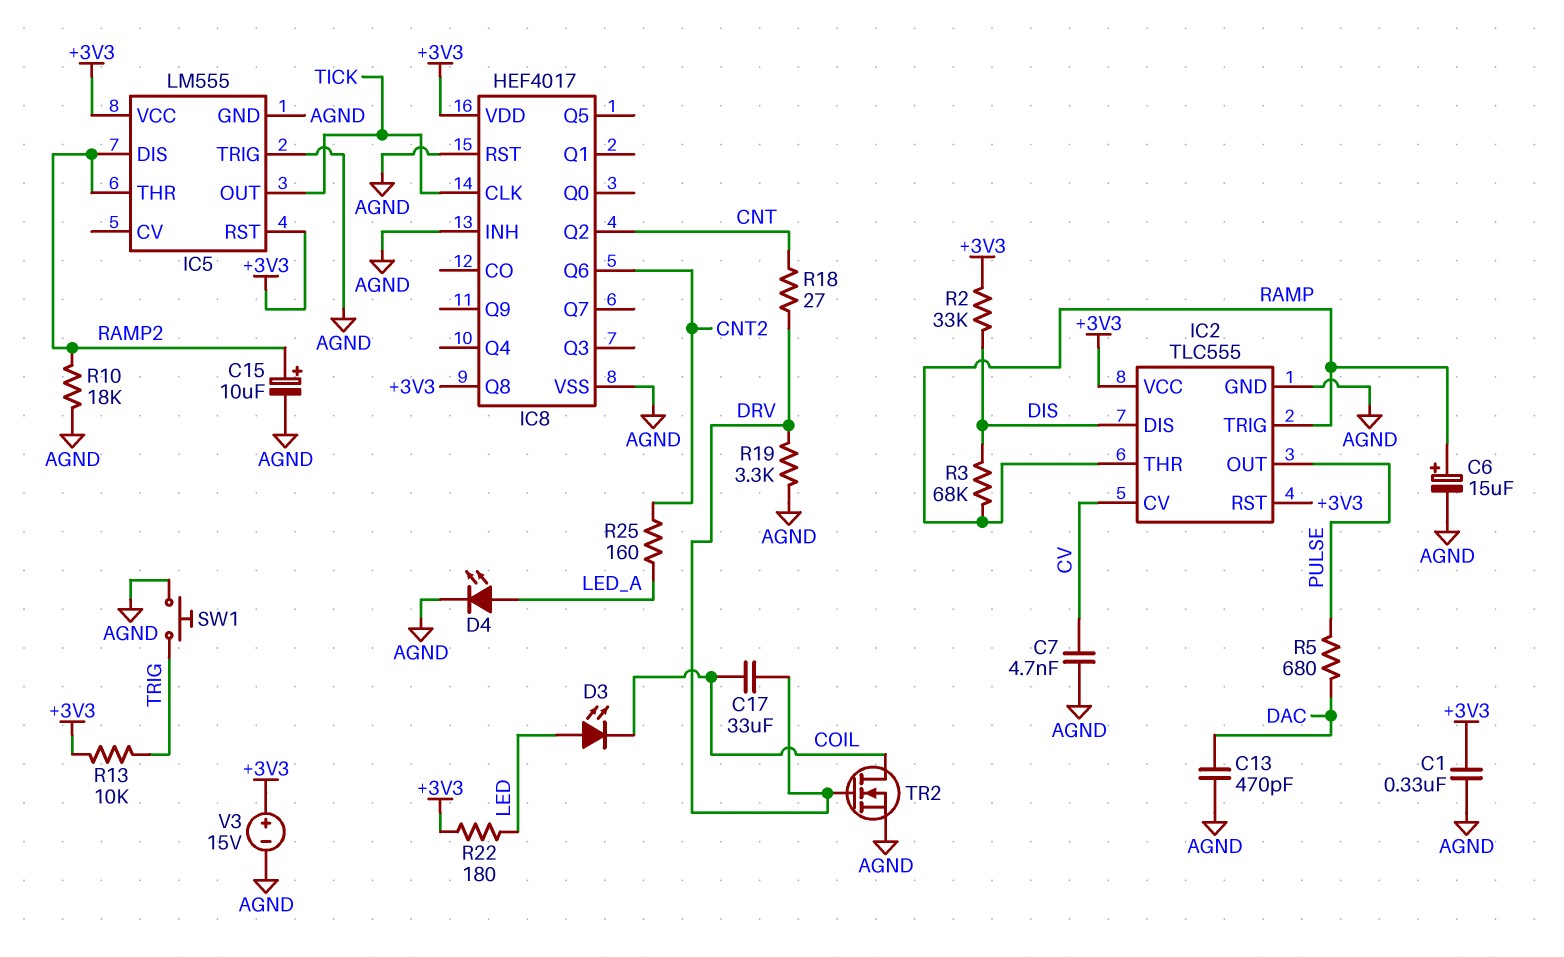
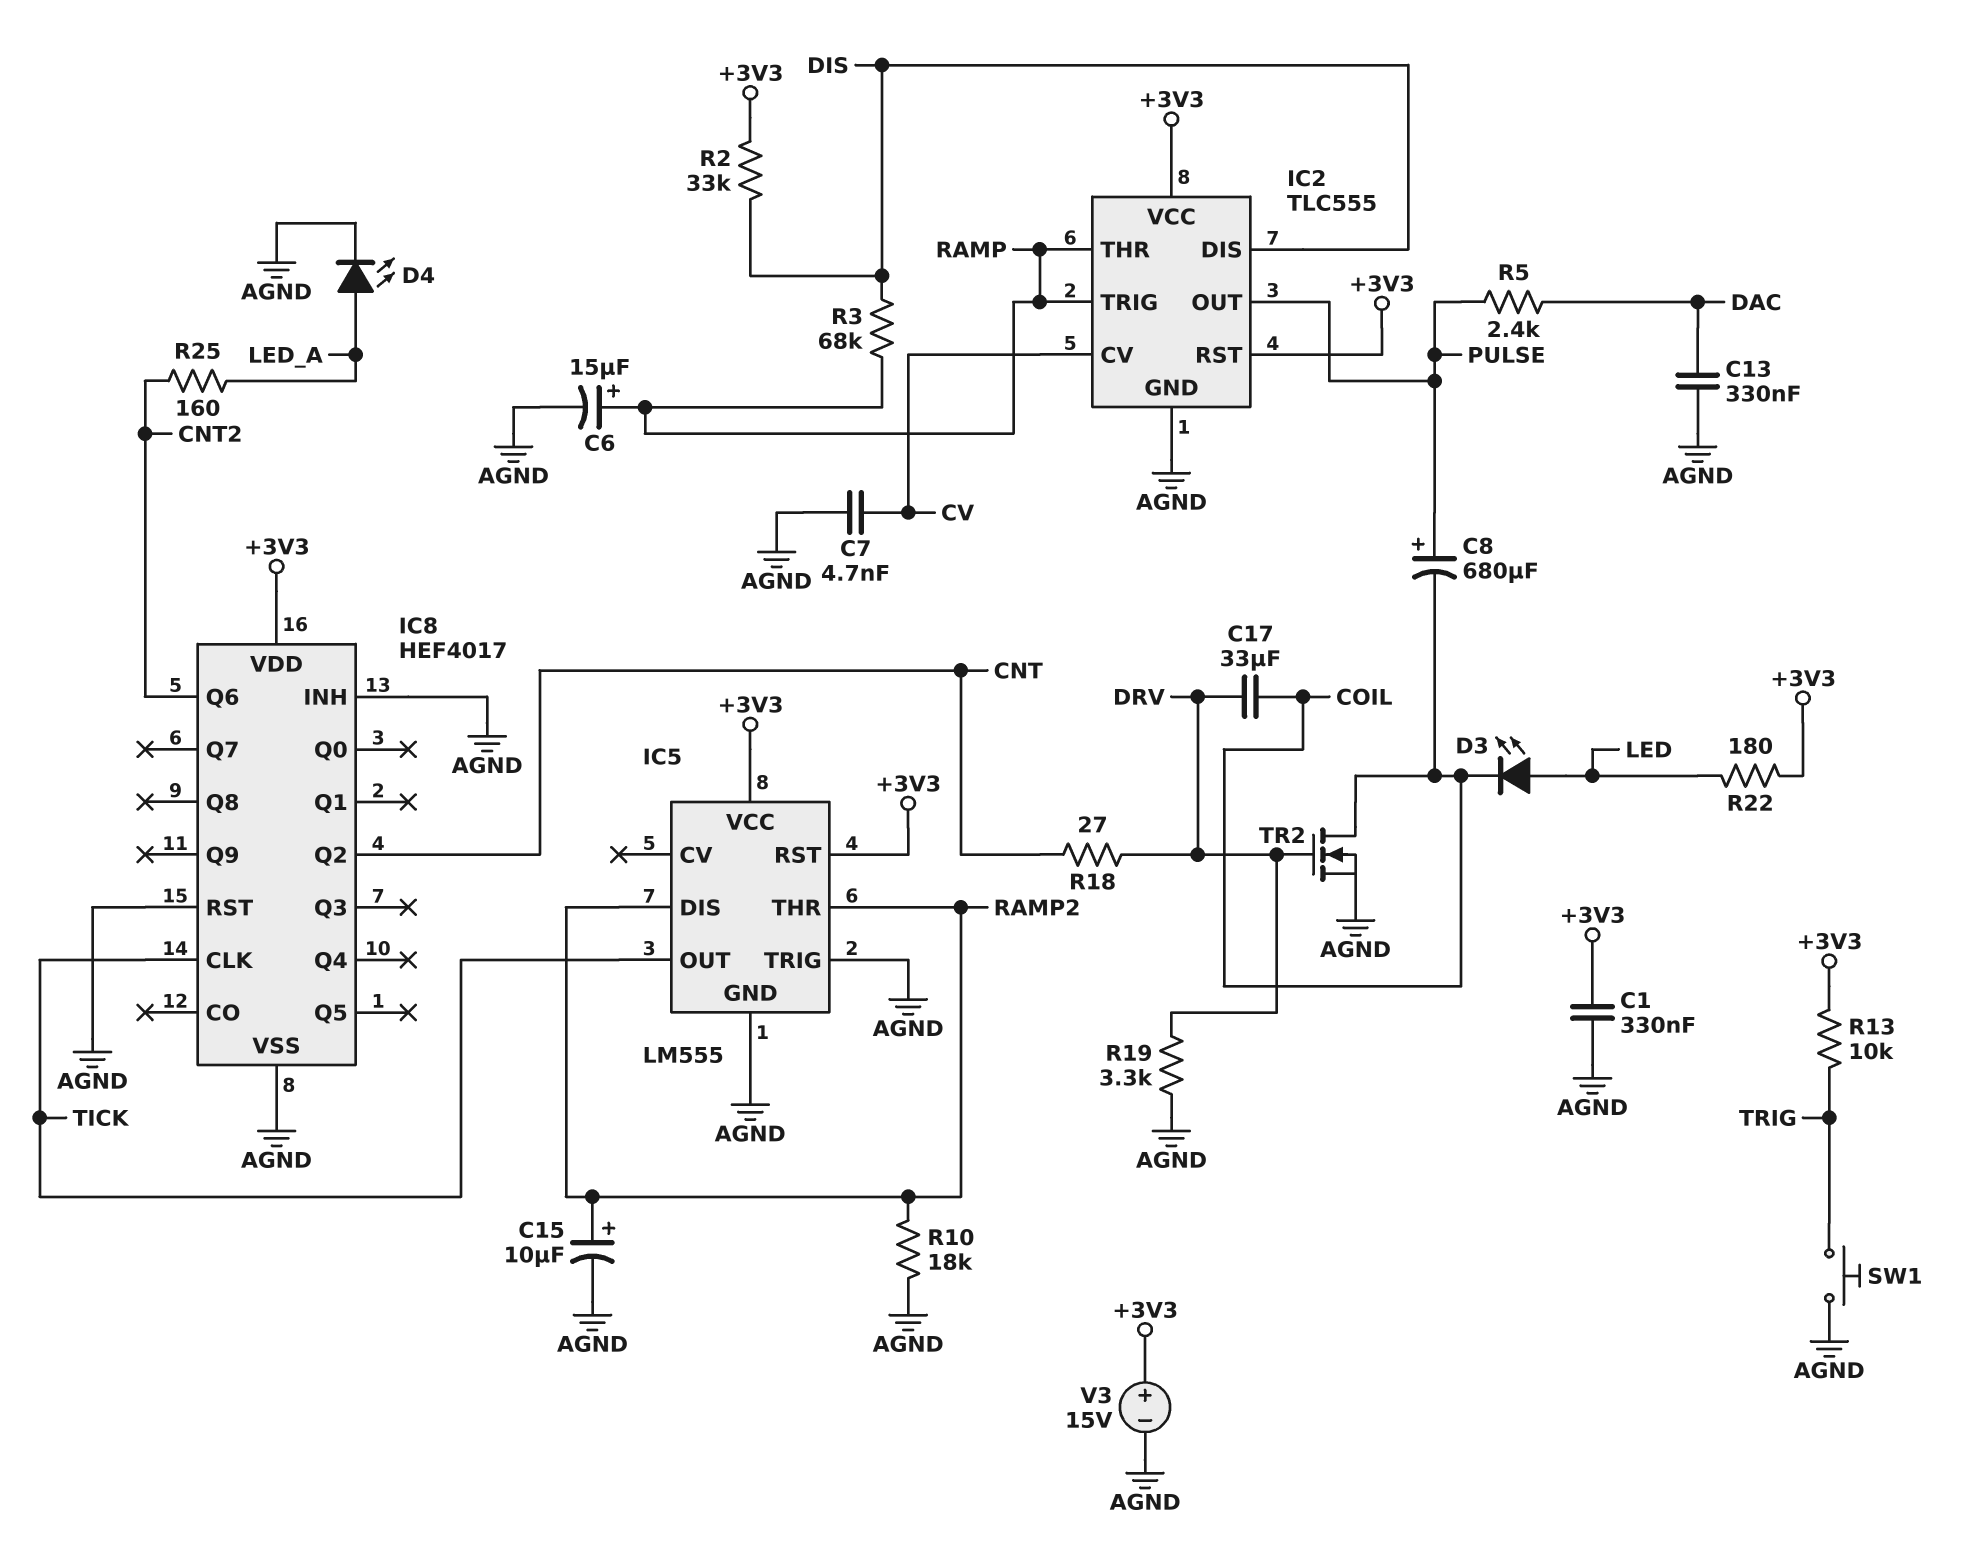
C8: none -> 680uF (plus PULSE, minus COIL)
C13: 470pF (AGND, DAC) -> 330nF (AGND, DAC)
IC8 pin Q8: +3V3 -> none
R5: 680 (DAC, PULSE) -> 2.4k (DAC, PULSE)

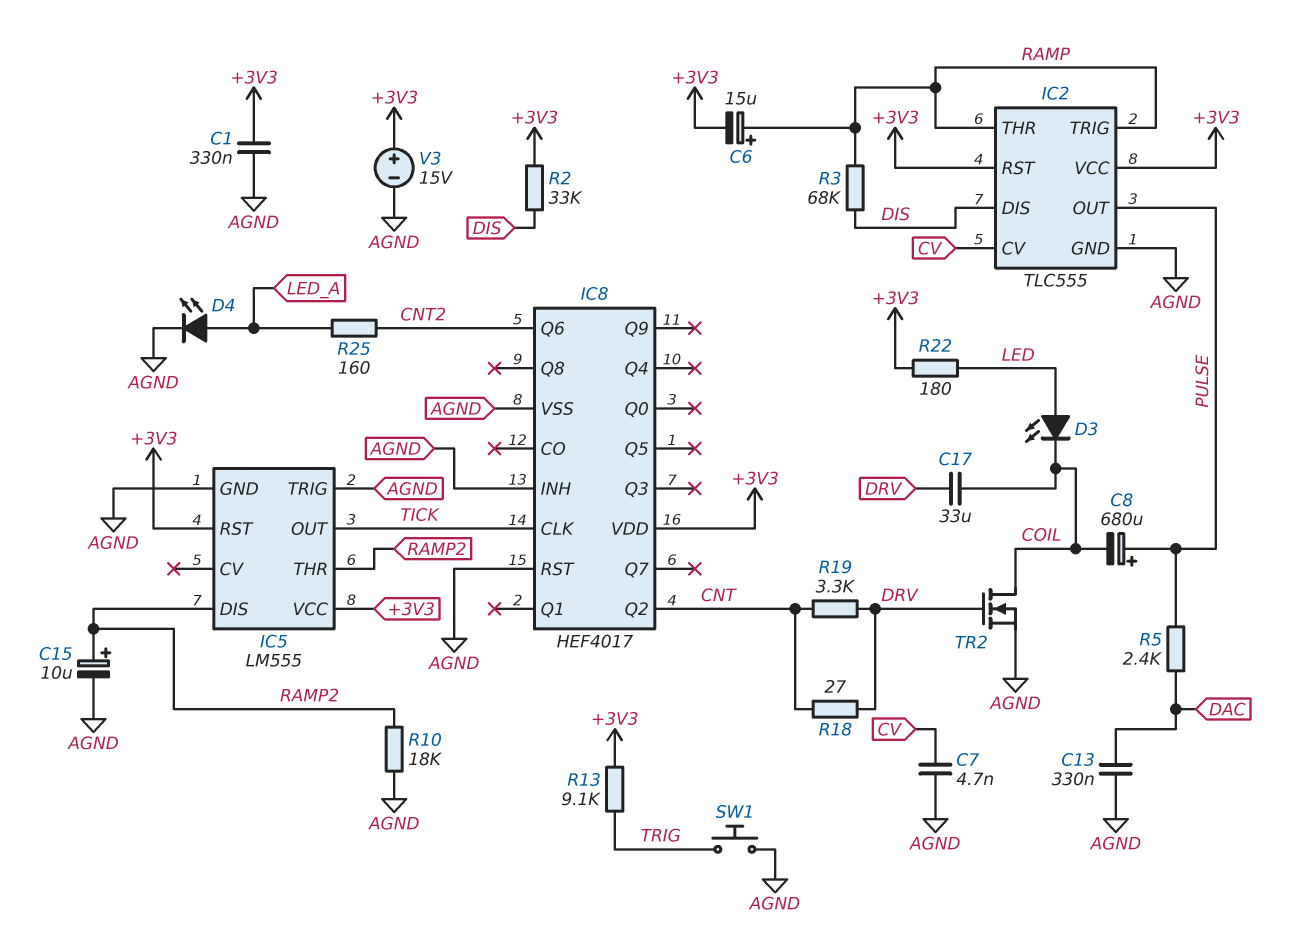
C6: 15uF (plus RAMP, minus AGND) -> 15uF (plus RAMP, minus +3V3)
R13: 10k (+3V3, TRIG) -> 9.1k (+3V3, TRIG)
R19: 3.3k (AGND, DRV) -> 3.3k (CNT, DRV)

